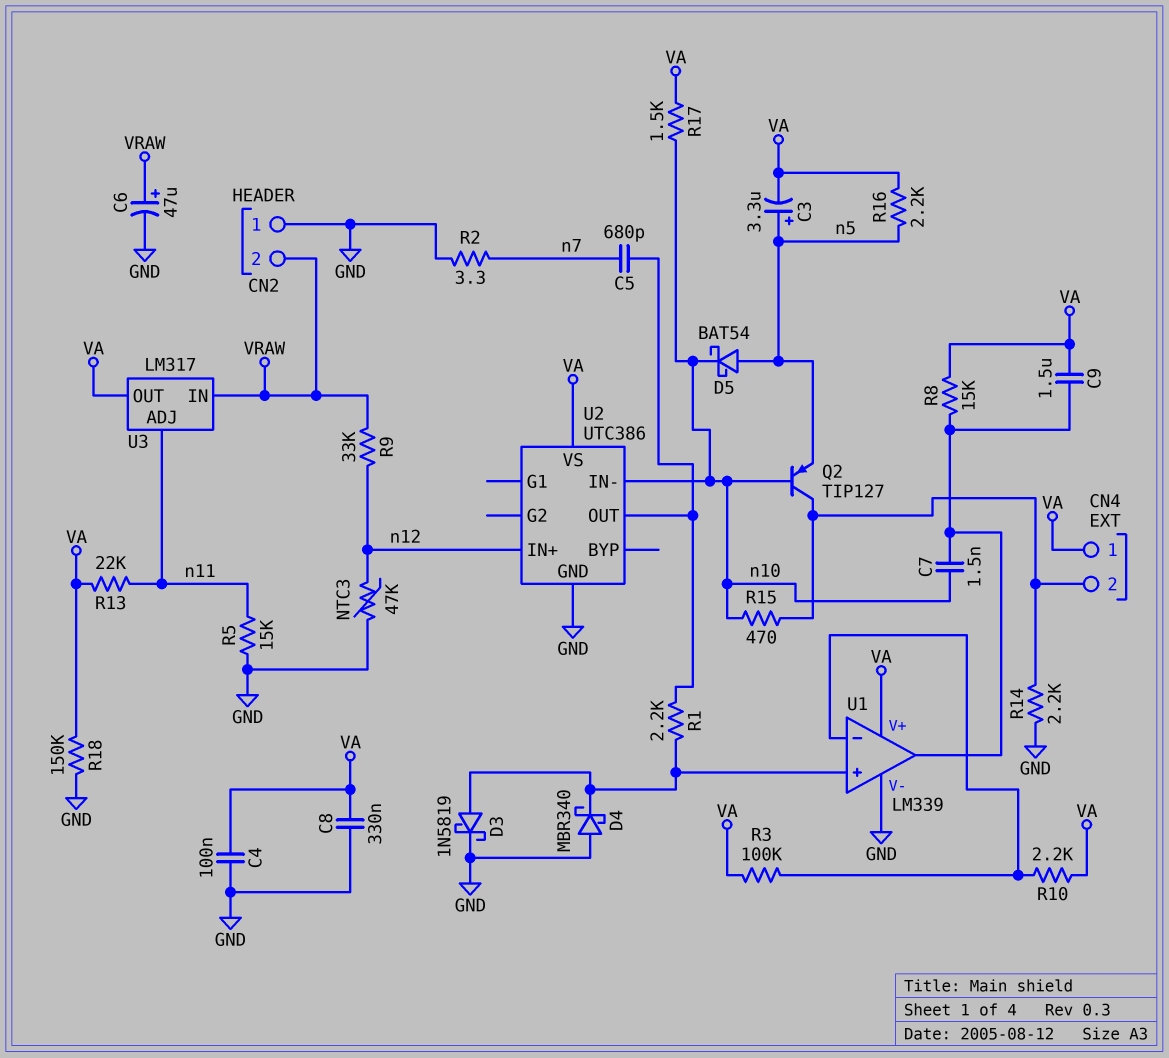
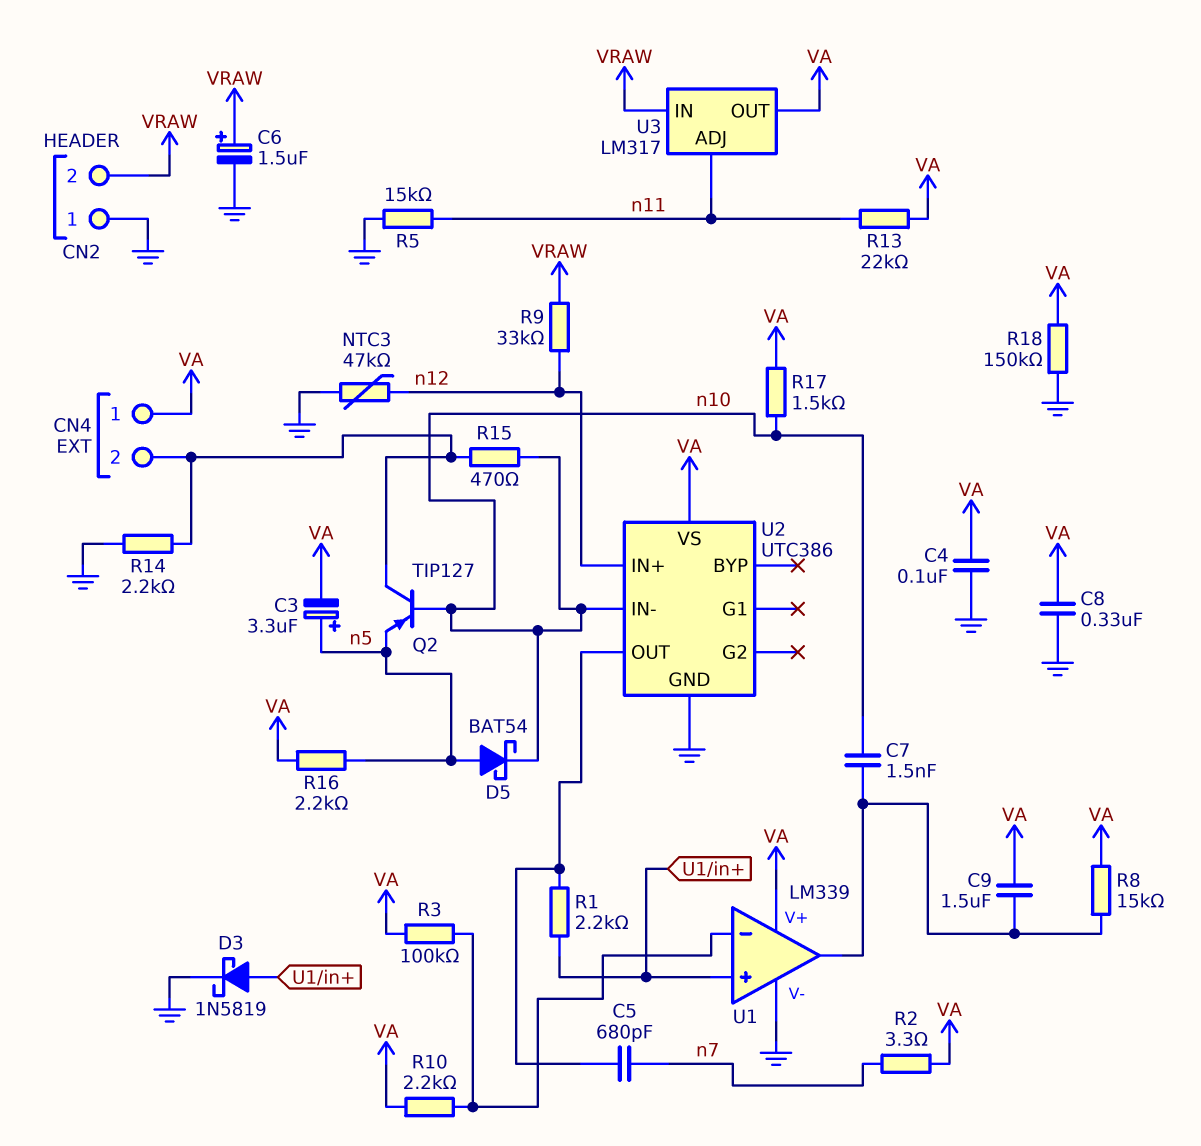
C6: 47uF (plus VRAW, minus GND) -> 1.5uF (plus VRAW, minus GND)
D4: schottky MBR340 (A GND, K U1/in+) -> none
R2: 3.3 (GND, n7) -> 3.3 (VA, n7)

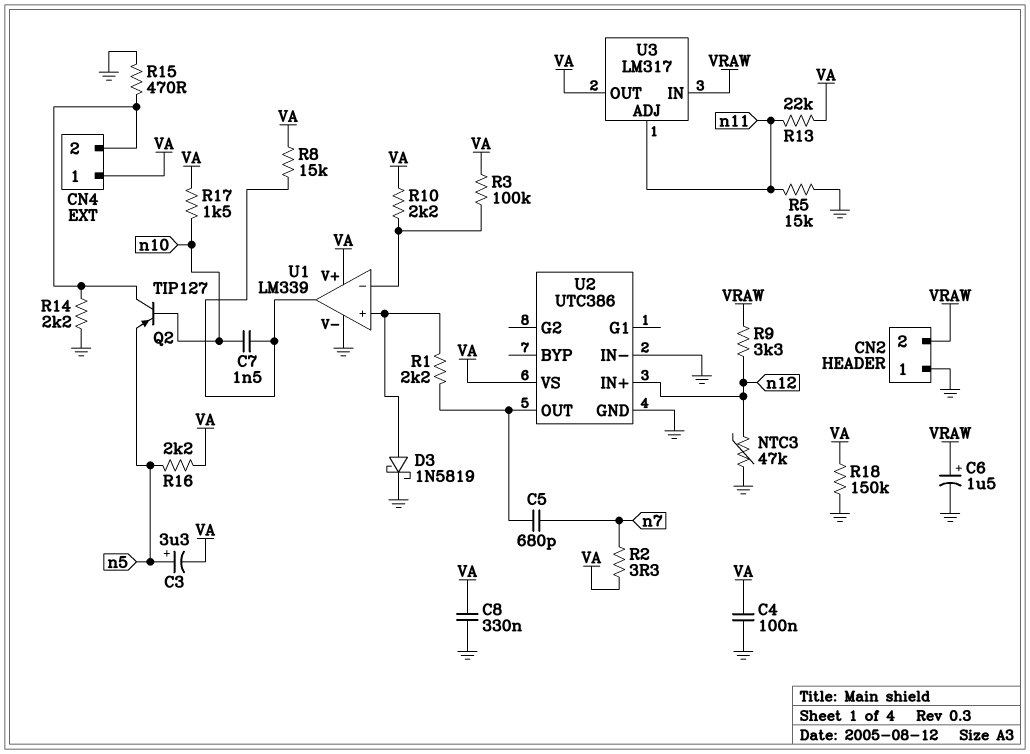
C9: 1.5uF (U1/out, VA) -> none
D5: schottky BAT54 (A n5, K n10) -> none
R9: 33k (VRAW, n12) -> 3.3k (VRAW, n12)
R15: 470 (CN4/2, n10) -> 470 (CN4/2, GND)
U2 pin IN-: n10 -> GND

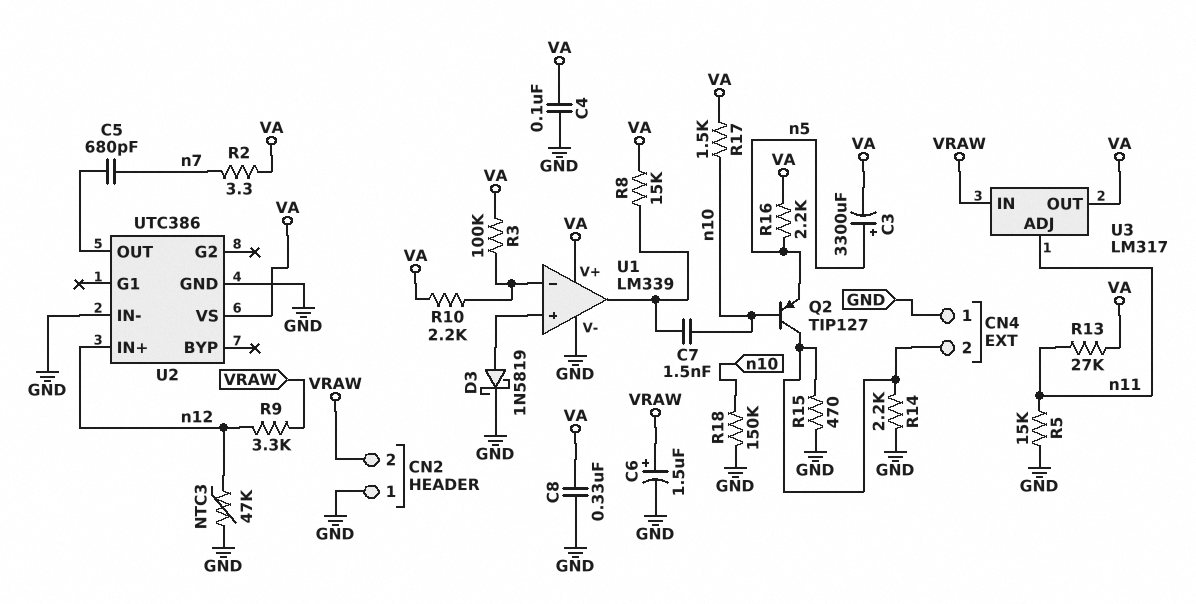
C3: 3.3uF (plus n5, minus VA) -> 3300uF (plus n5, minus VA)
CN4 pin 1: VA -> GND
R1: 2.2k (U1/in+, U2/OUT) -> none
R13: 22k (VA, n11) -> 27k (VA, n11)
R18: 150k (GND, VA) -> 150k (GND, n10)

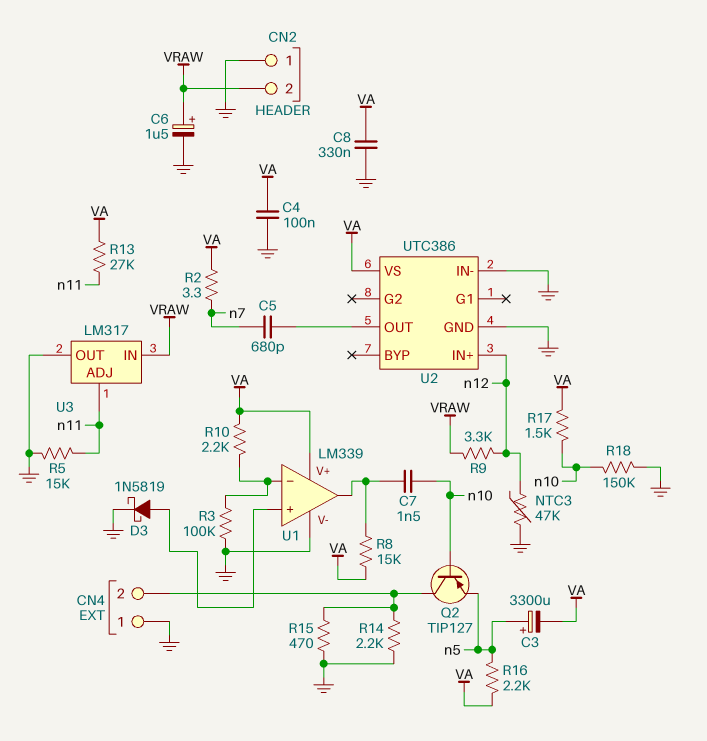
R3: 100k (U1/in-, VA) -> 100k (GND, U1/in-)
U3 pin OUT: VA -> GND

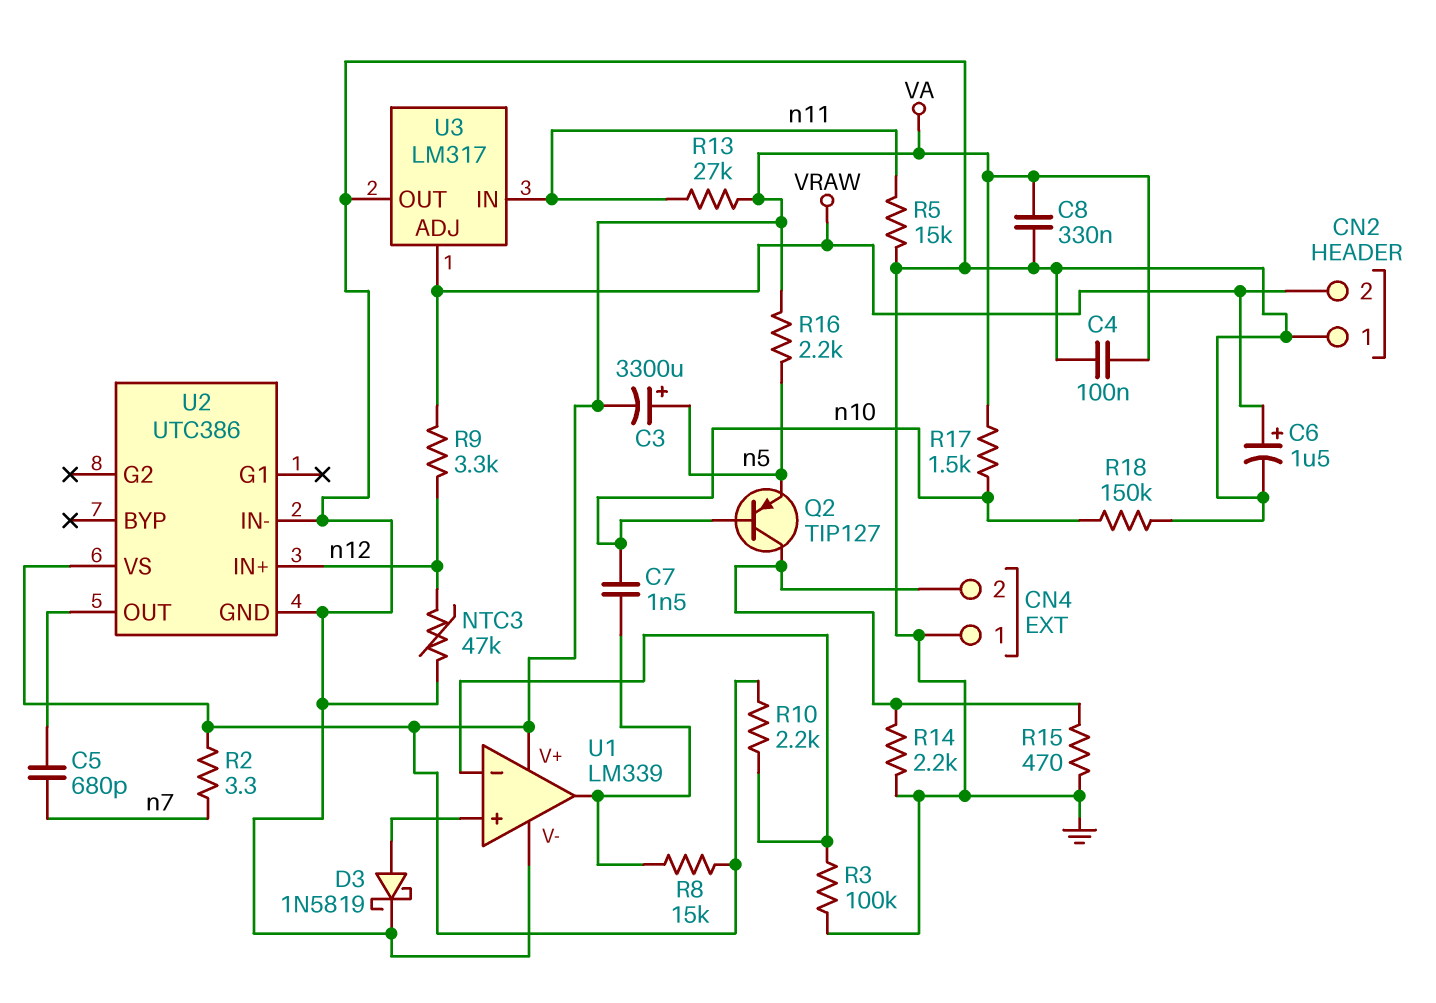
U3 pin ADJ: n11 -> VRAW
U3 pin IN: VRAW -> n11

